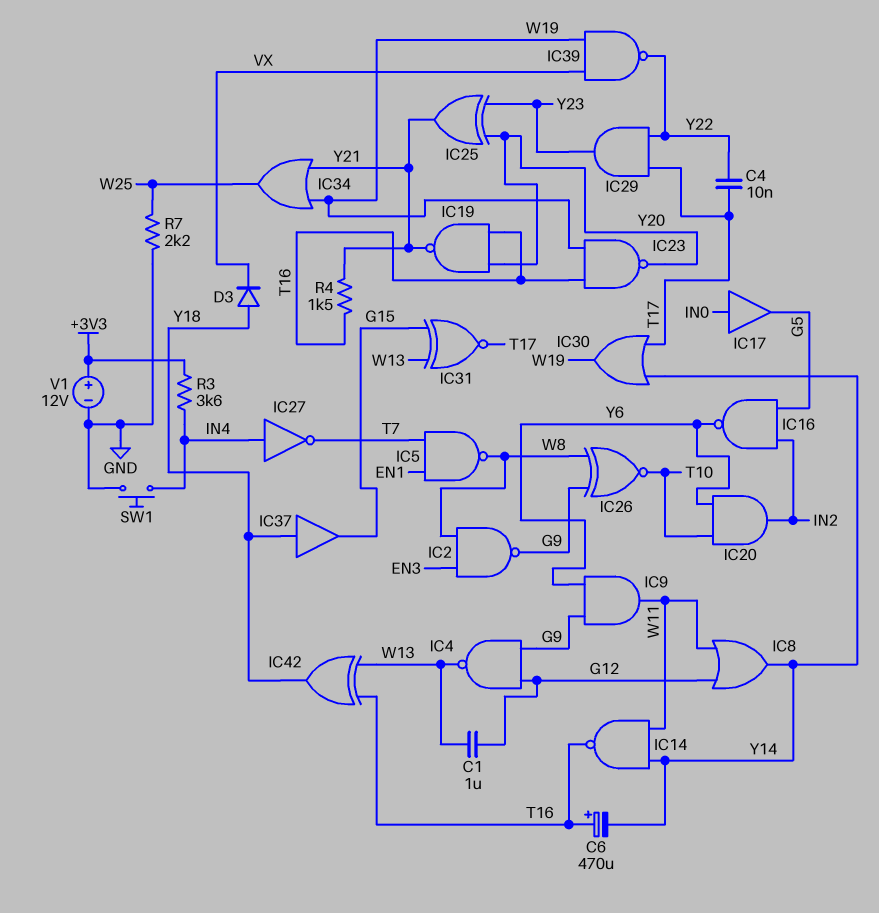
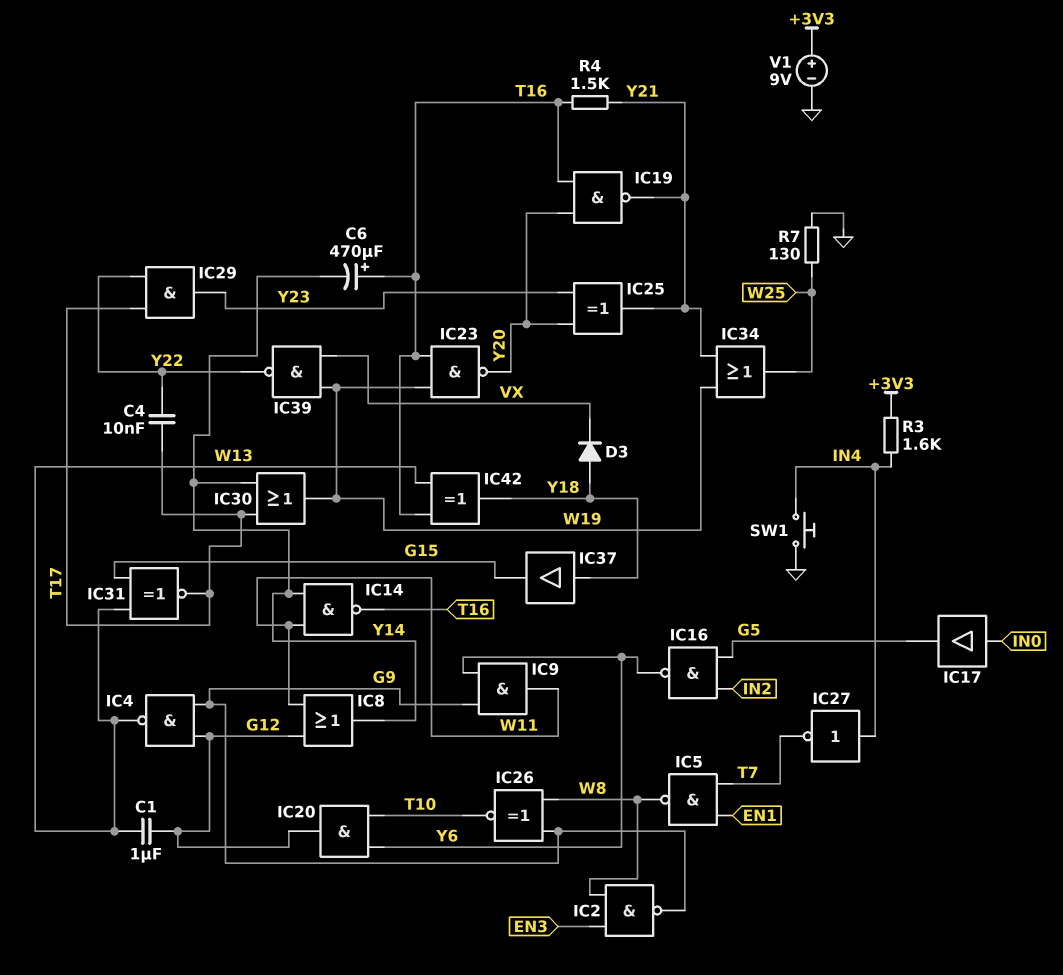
IC20: AND (in T10, in Y6, out IN2) -> AND (in T10, in Y6, out G12)
R3: 3.6k (+3V3, IN4) -> 1.6k (+3V3, IN4)
R7: 2.2k (GND, W25) -> 130 (GND, W25)
V1: 12V (plus +3V3, minus GND) -> 9V (plus +3V3, minus GND)

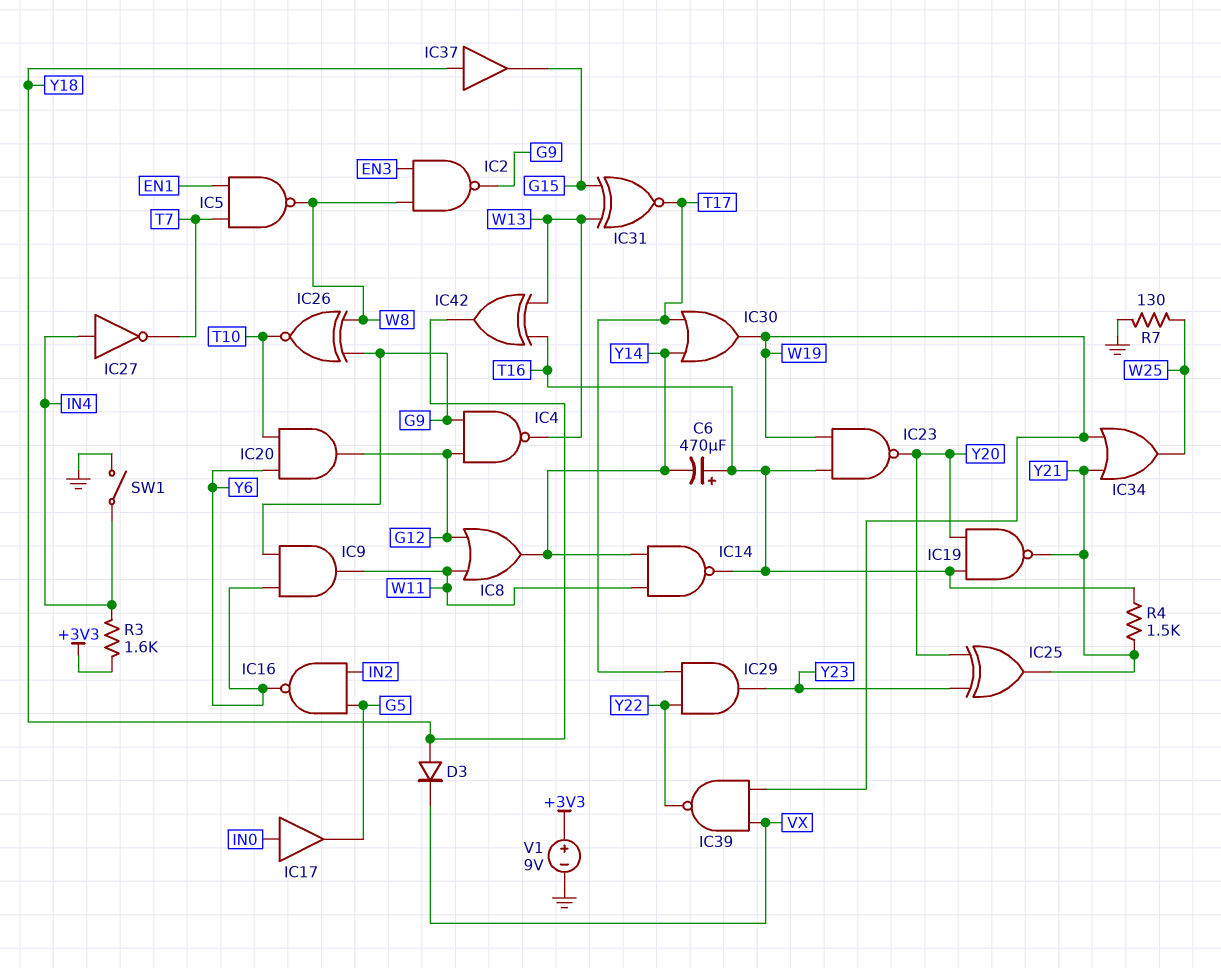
C1: 1uF (G12, W13) -> none
C4: 10nF (T17, Y22) -> none
SW1: button (GND, IN4) -> switch (GND, IN4)

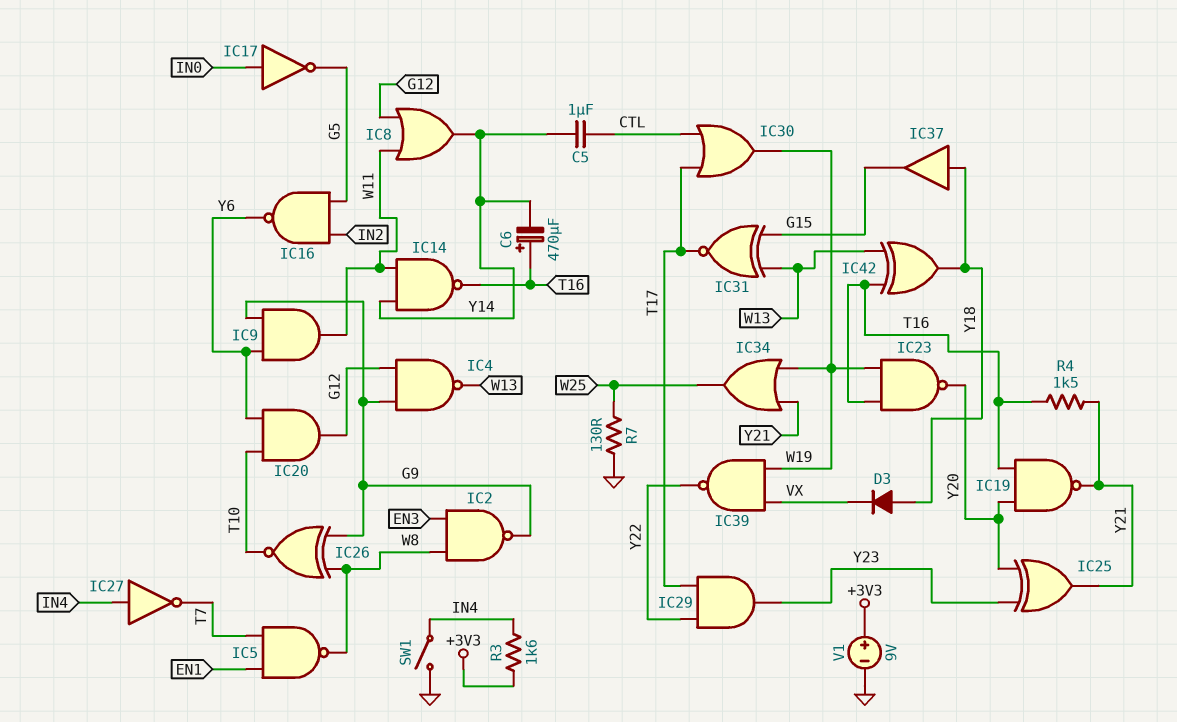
C5: none -> 1uF (CTL, Y14)
IC17: buffer (in IN0, out G5) -> NOT (in IN0, out G5)
IC30: OR (in T17, in Y14, out W19) -> OR (in CTL, in T17, out W19)

